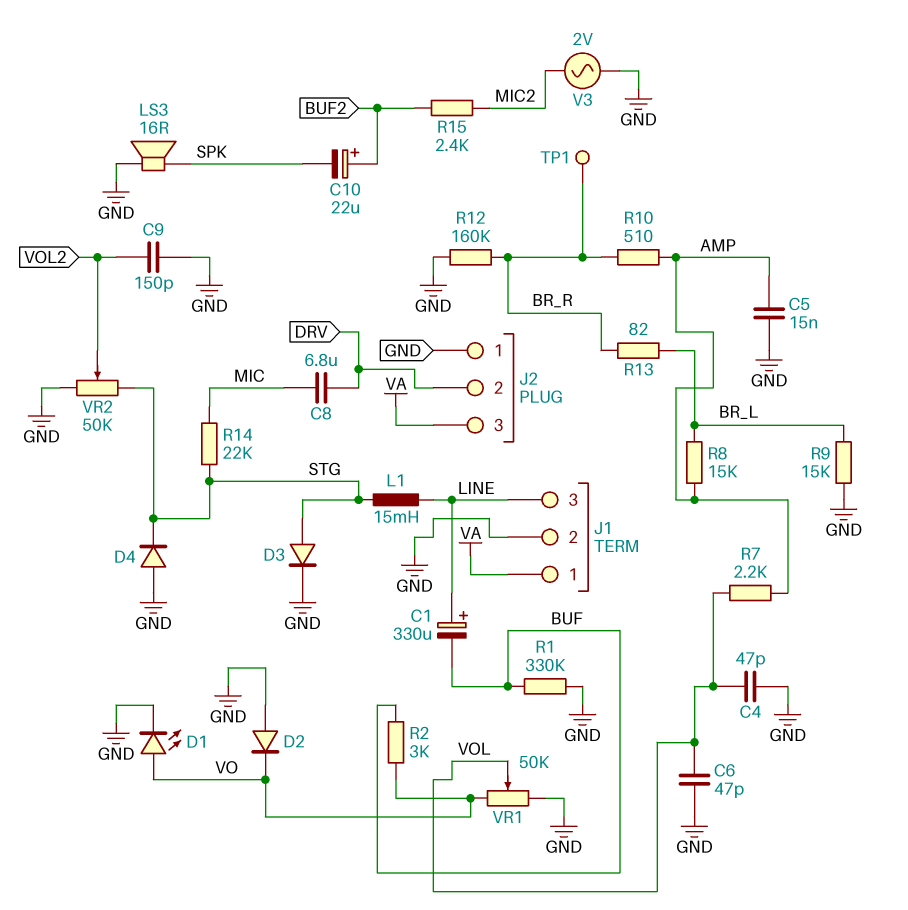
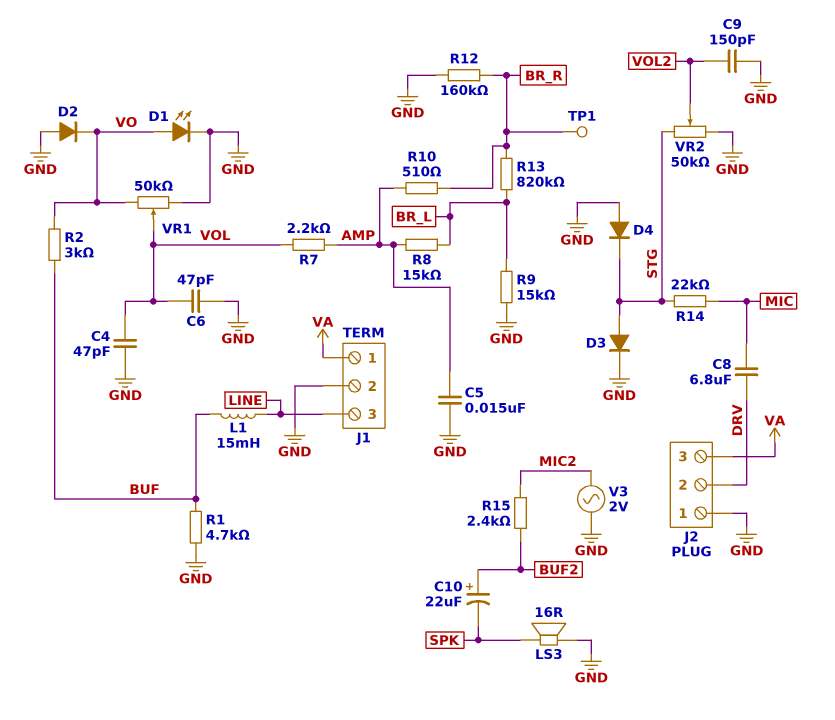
C1: 330uF (plus LINE, minus BUF) -> none
L1: 15mH (LINE, STG) -> 15mH (BUF, LINE)
R1: 330k (BUF, GND) -> 4.7k (BUF, GND)
R13: 82 (BR_L, BR_R) -> 820k (BR_L, BR_R)

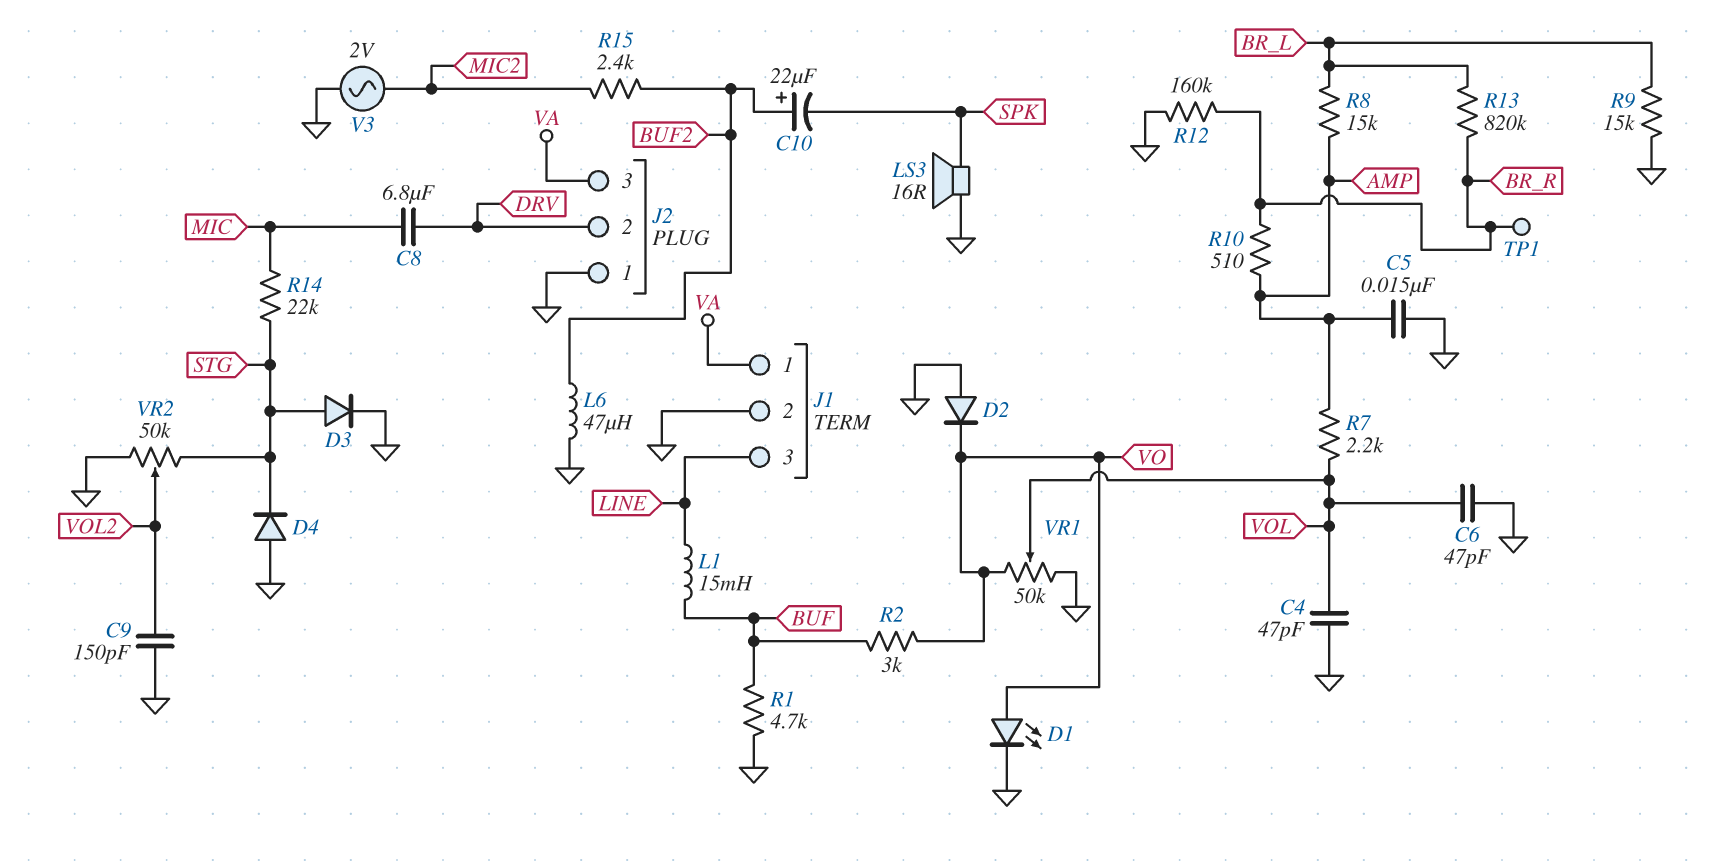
L6: none -> 47uH (BUF2, GND)

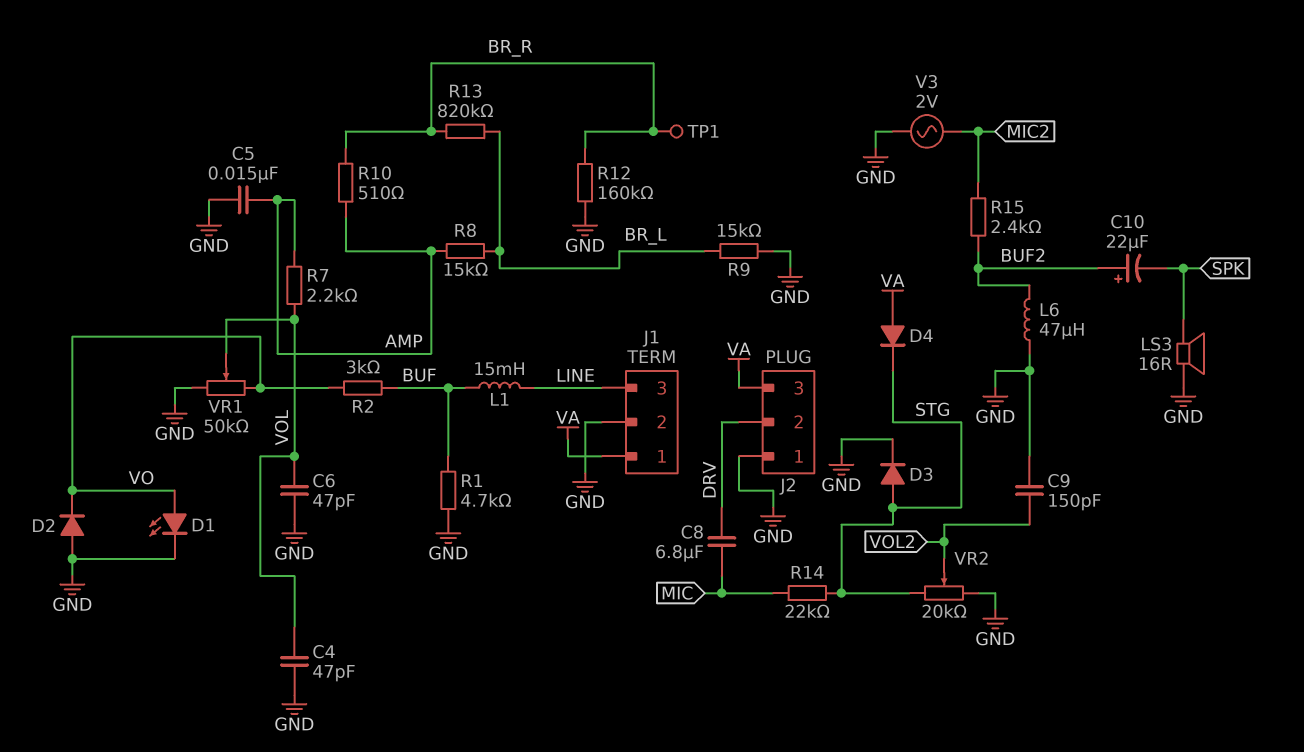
D4: diode (A GND, K STG) -> diode (A VA, K STG)
VR2: 50k (GND, STG, wiper VOL2) -> 20k (GND, STG, wiper VOL2)

